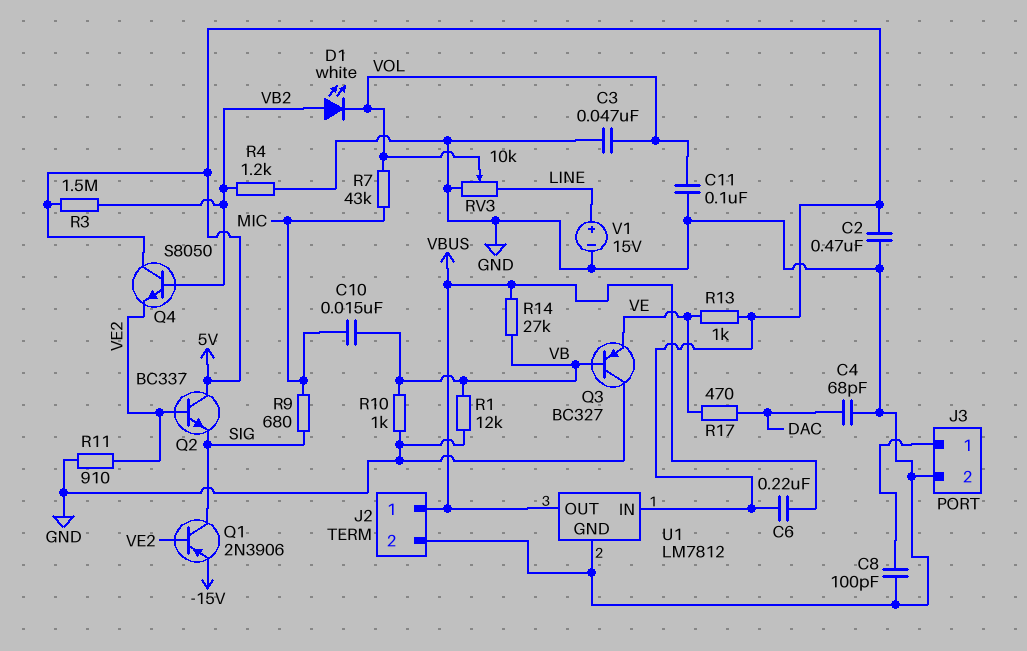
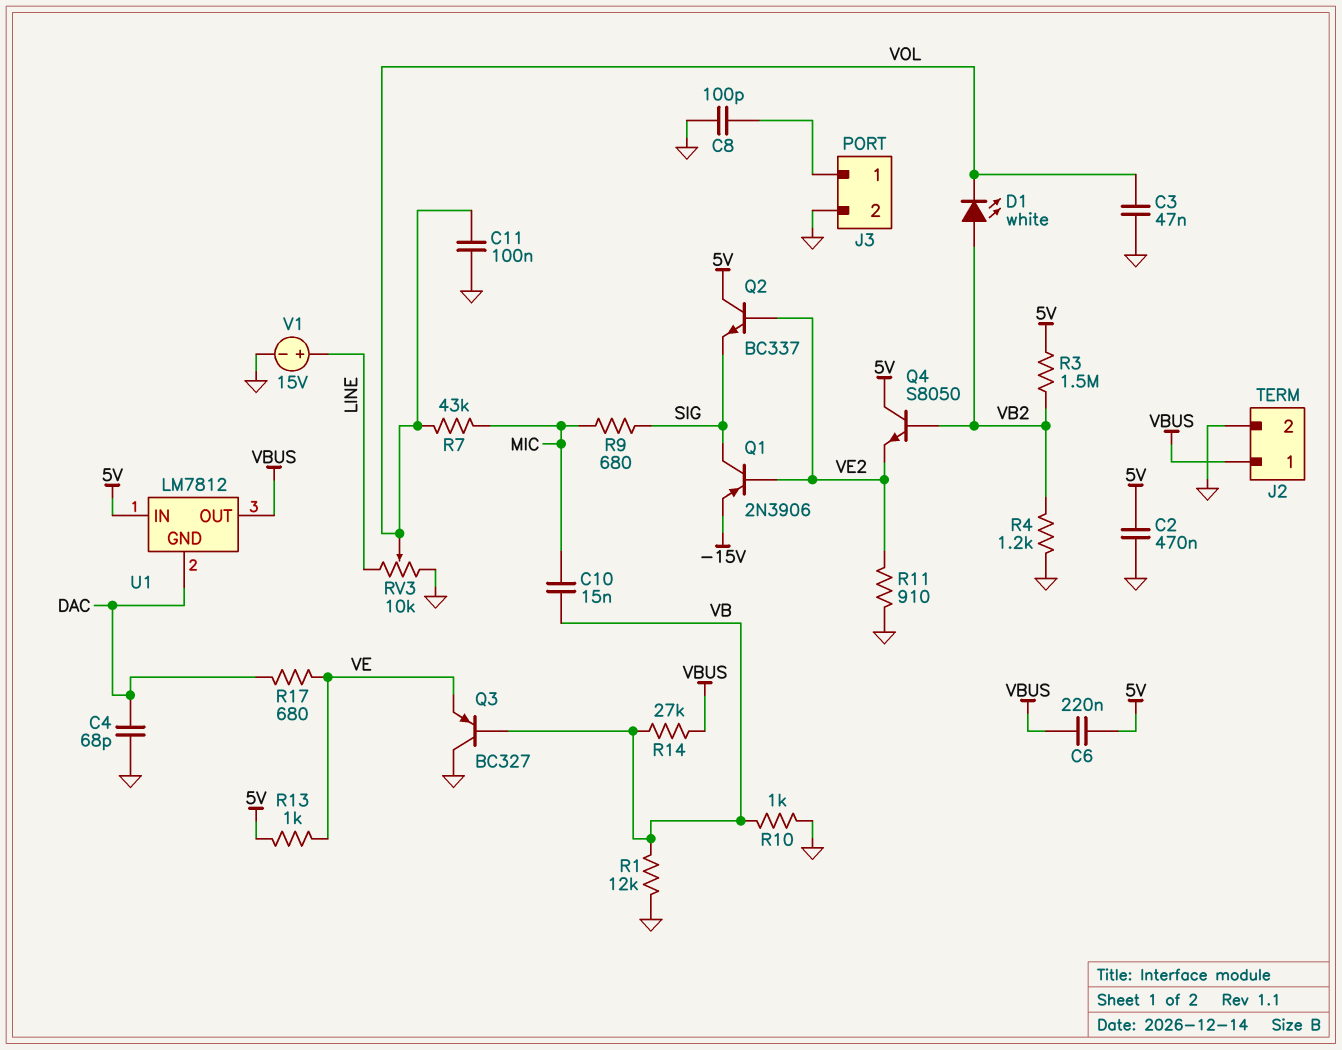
R17: 470 (DAC, VE) -> 680 (DAC, VE)
U1 pin GND: GND -> DAC

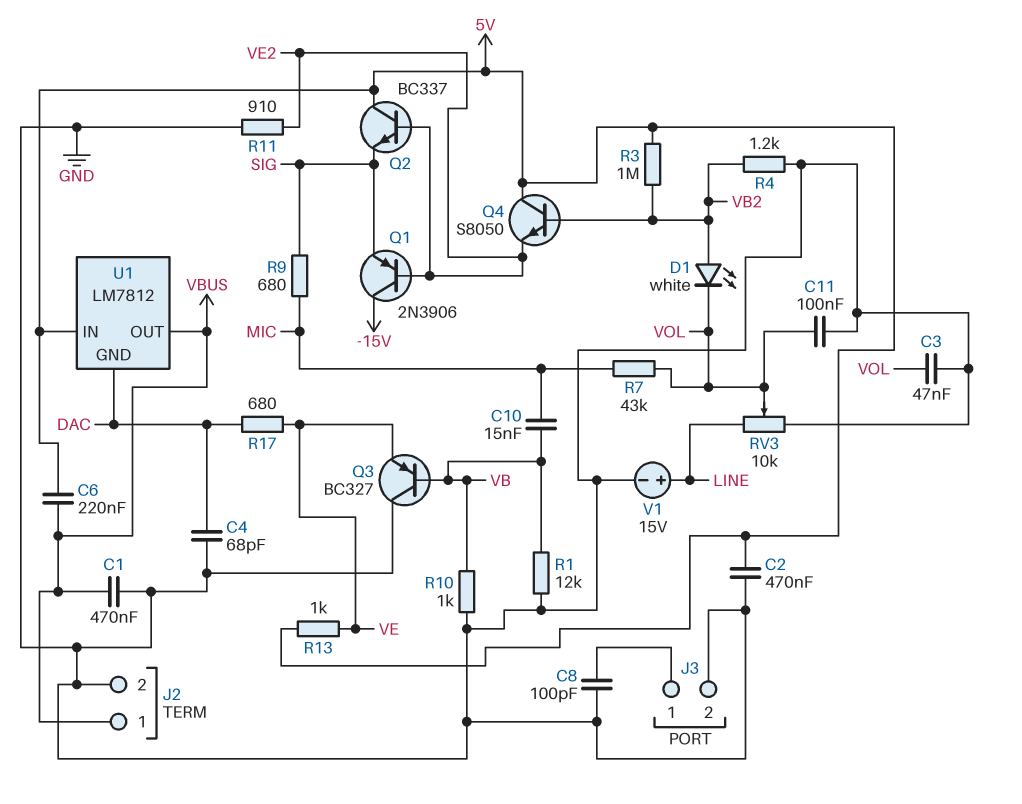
C1: none -> 470nF (GND, VBUS)
Q1: PNP 2N3906 (B VE2, C SIG, E -15V) -> PNP 2N3906 (B VE2, C -15V, E SIG)
R3: 1.5M (5V, VB2) -> 1M (5V, VB2)
R14: 27k (VB, VBUS) -> none

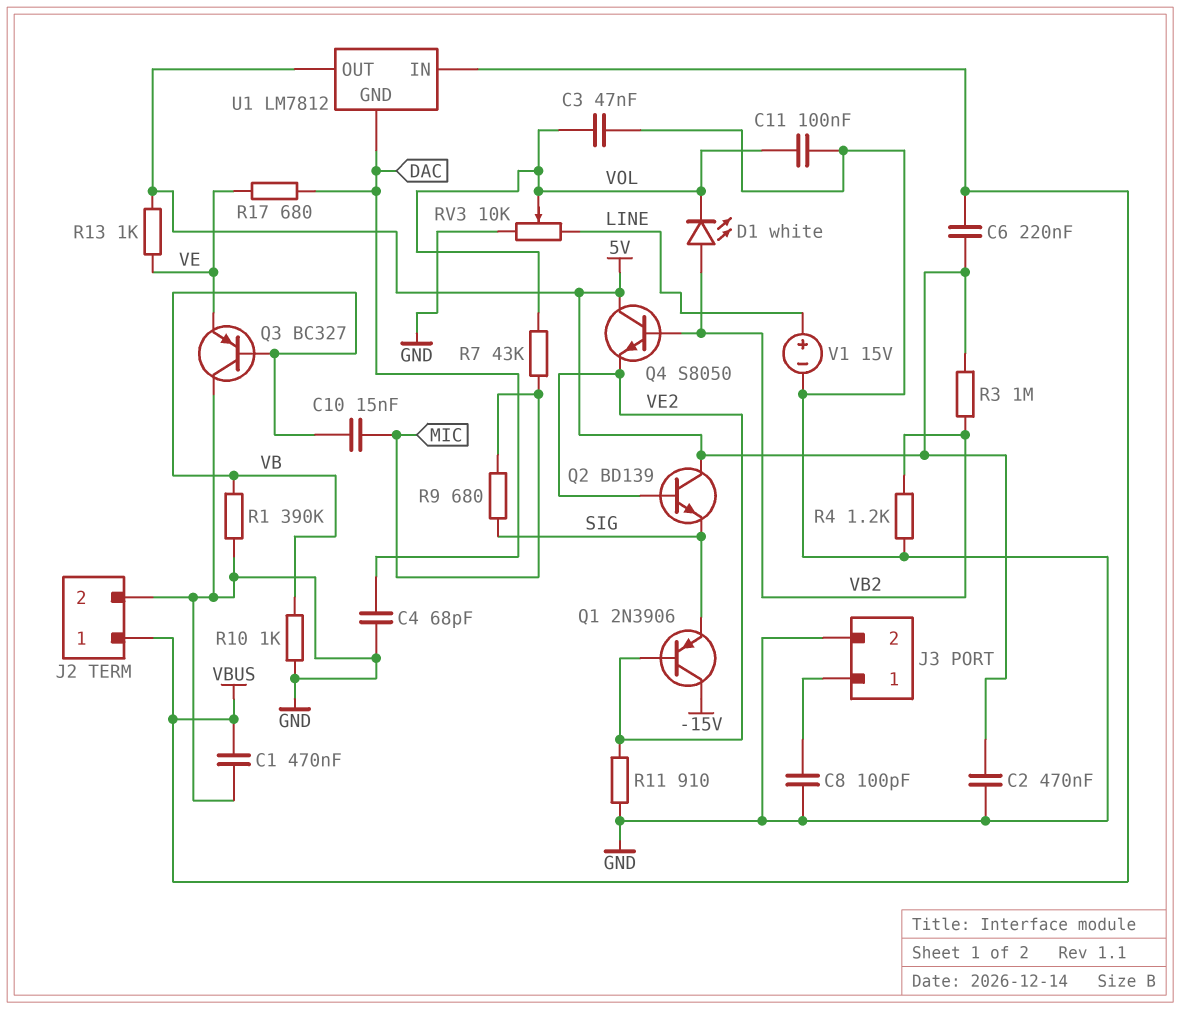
Q2: NPN BC337 (B VE2, C 5V, E SIG) -> NPN BD139 (B VE2, C 5V, E SIG)
R1: 12k (GND, VB) -> 390k (GND, VB)
U1 pin IN: 5V -> VBUS
U1 pin OUT: VBUS -> 5V

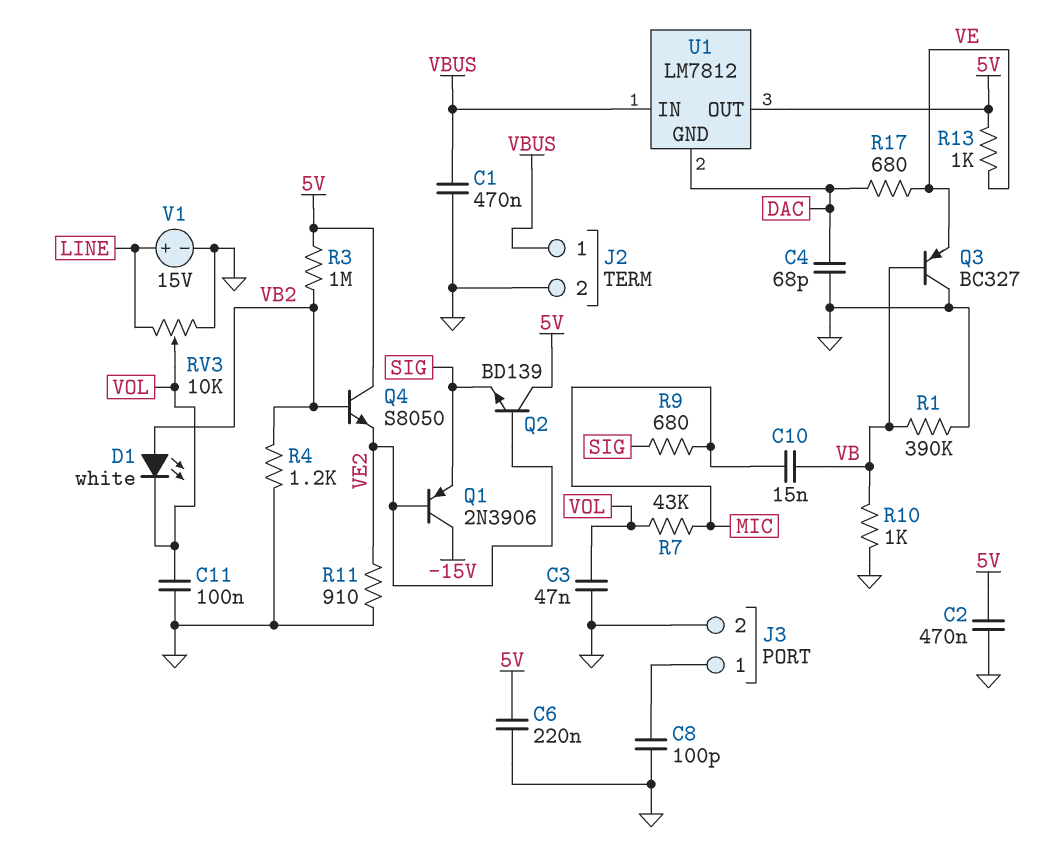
C6: 220nF (5V, VBUS) -> 220nF (5V, GND)

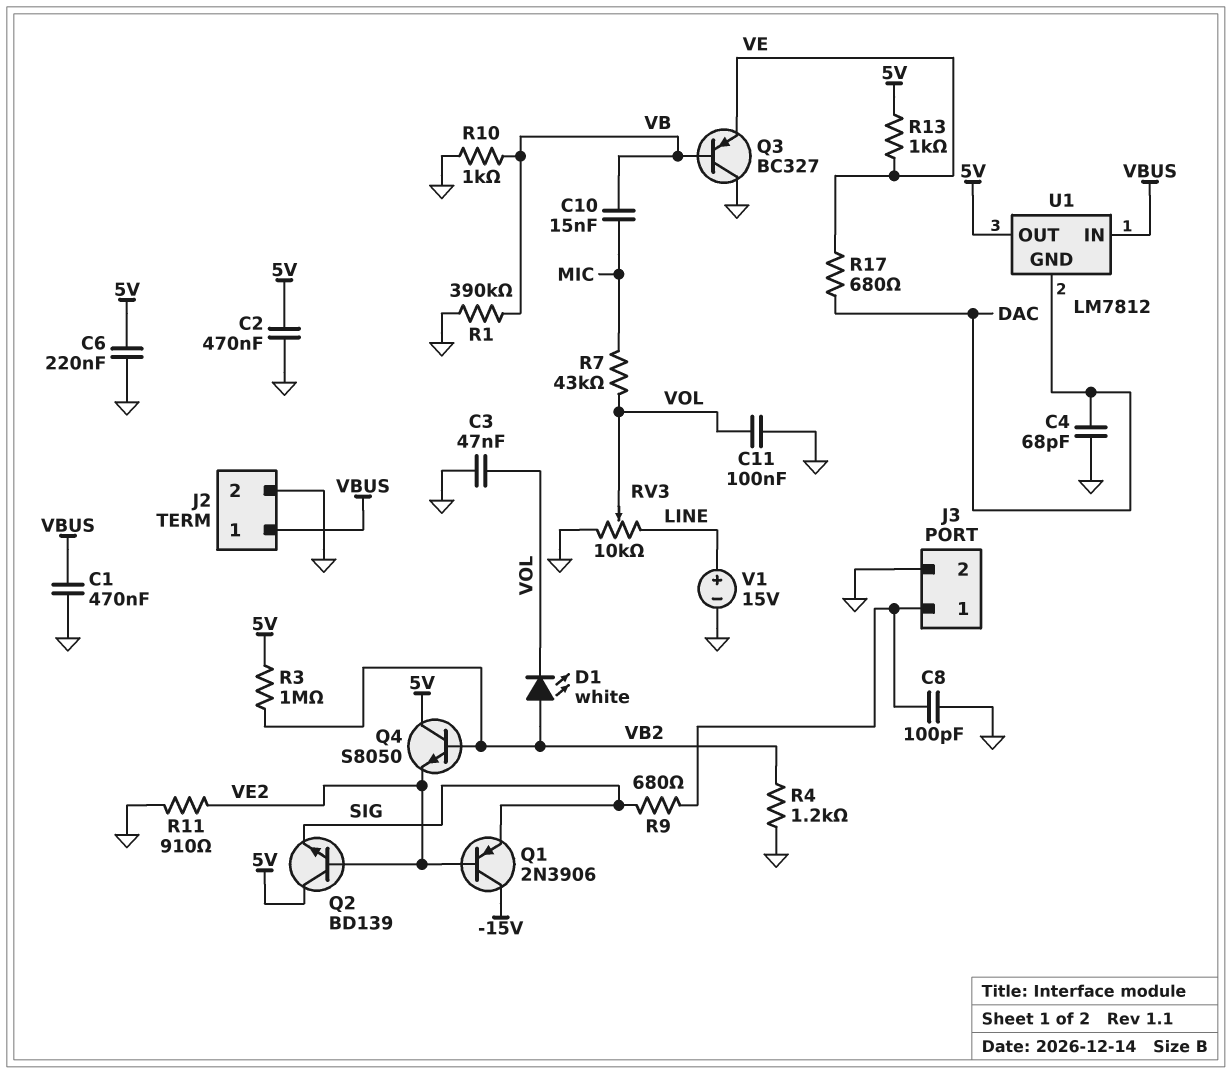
R9: 680 (MIC, SIG) -> 680 (J3/1, SIG)

